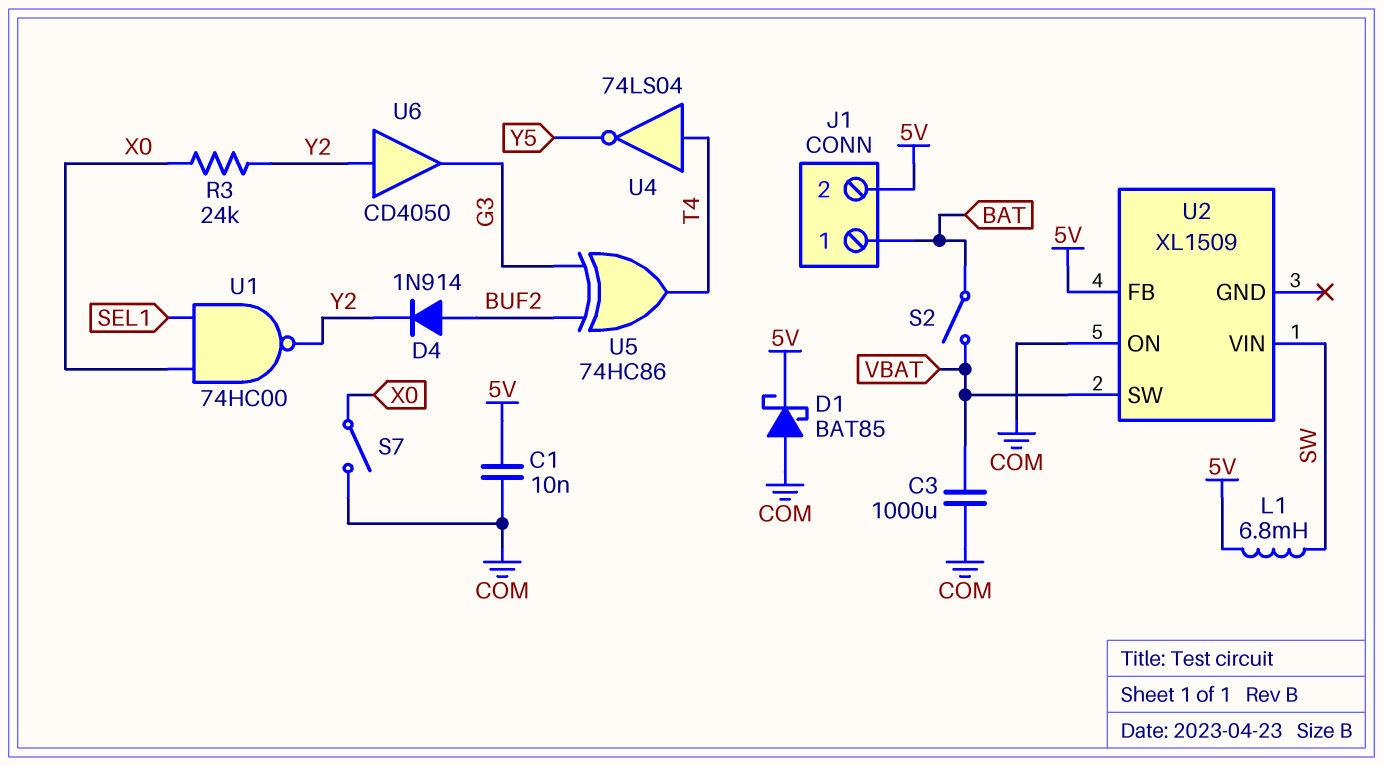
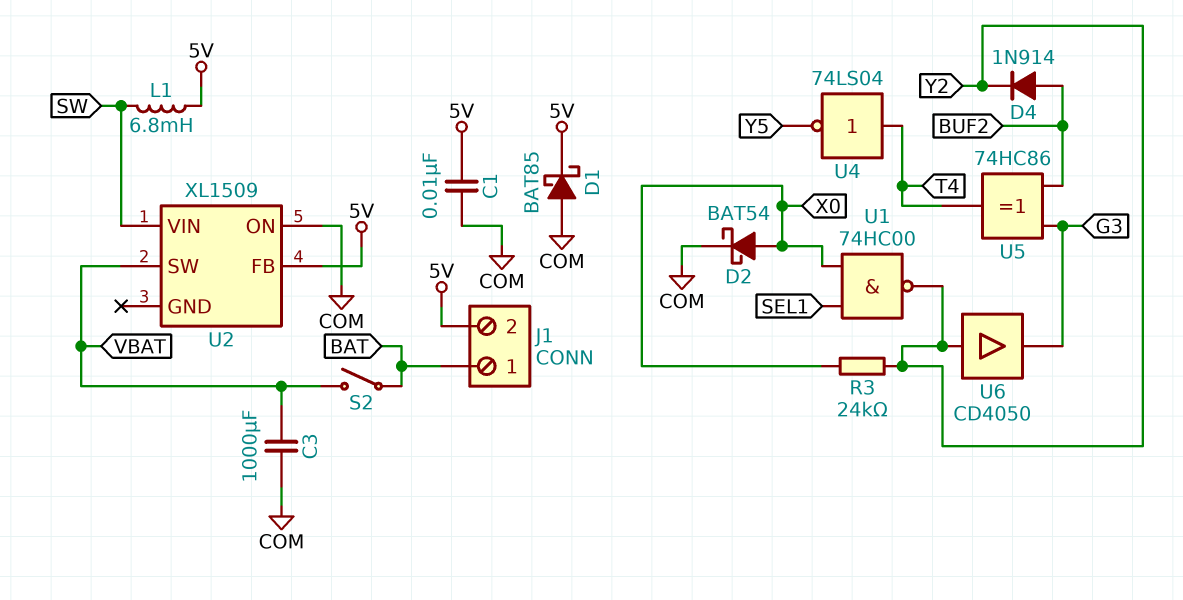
D2: none -> schottky BAT54 (A X0, K COM)
S7: switch (COM, X0) -> none

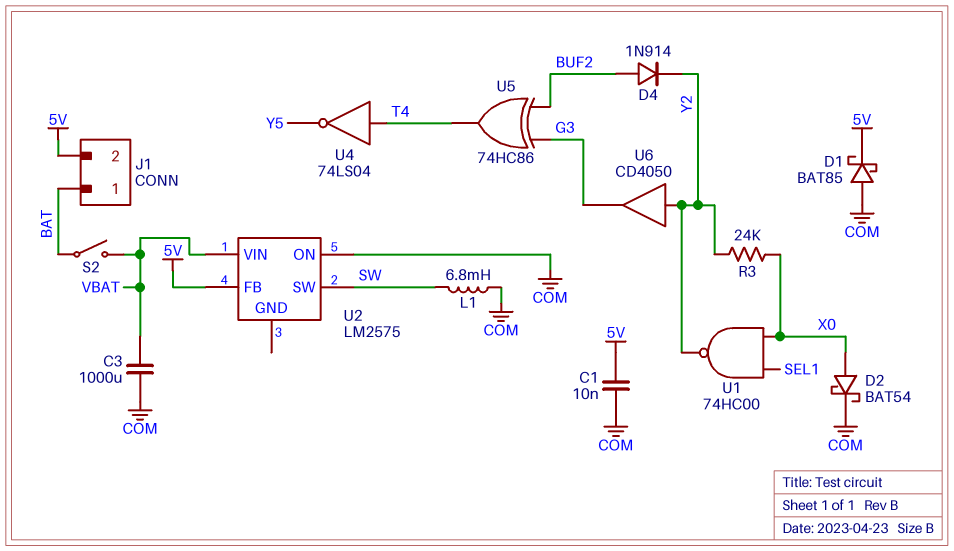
L1: 6.8mH (5V, SW) -> 6.8mH (COM, SW)
U2: XL1509 -> LM2575
U2 pin SW: VBAT -> SW
U2 pin VIN: SW -> VBAT

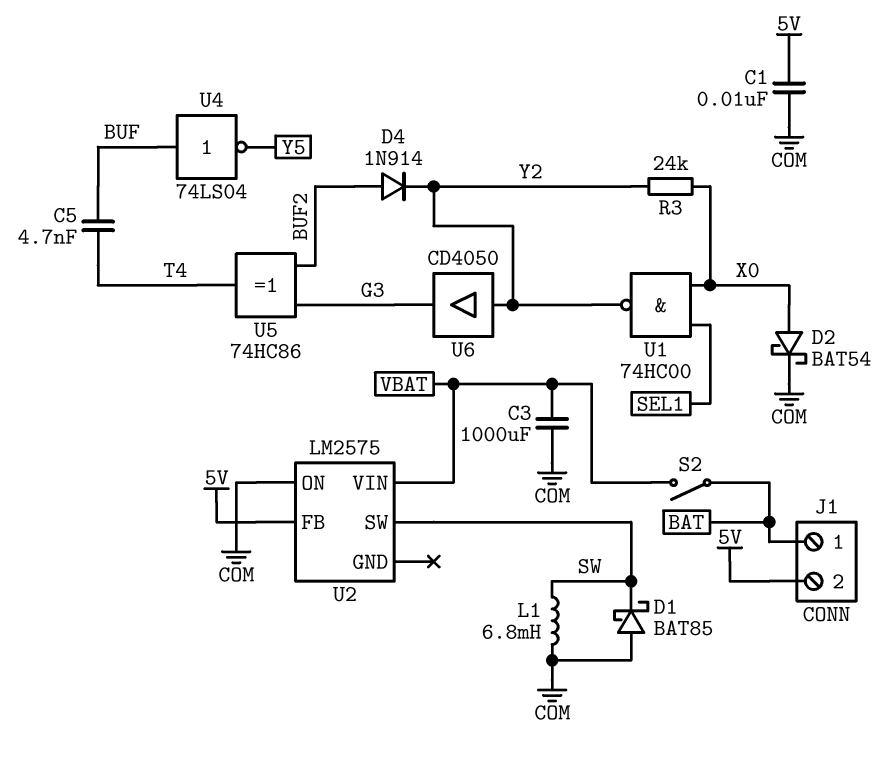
C5: none -> 4.7nF (BUF, T4)
D1: schottky BAT85 (A COM, K 5V) -> schottky BAT85 (A COM, K SW)
U4: NOT 74LS04 (in T4, out Y5) -> NOT 74LS04 (in BUF, out Y5)

